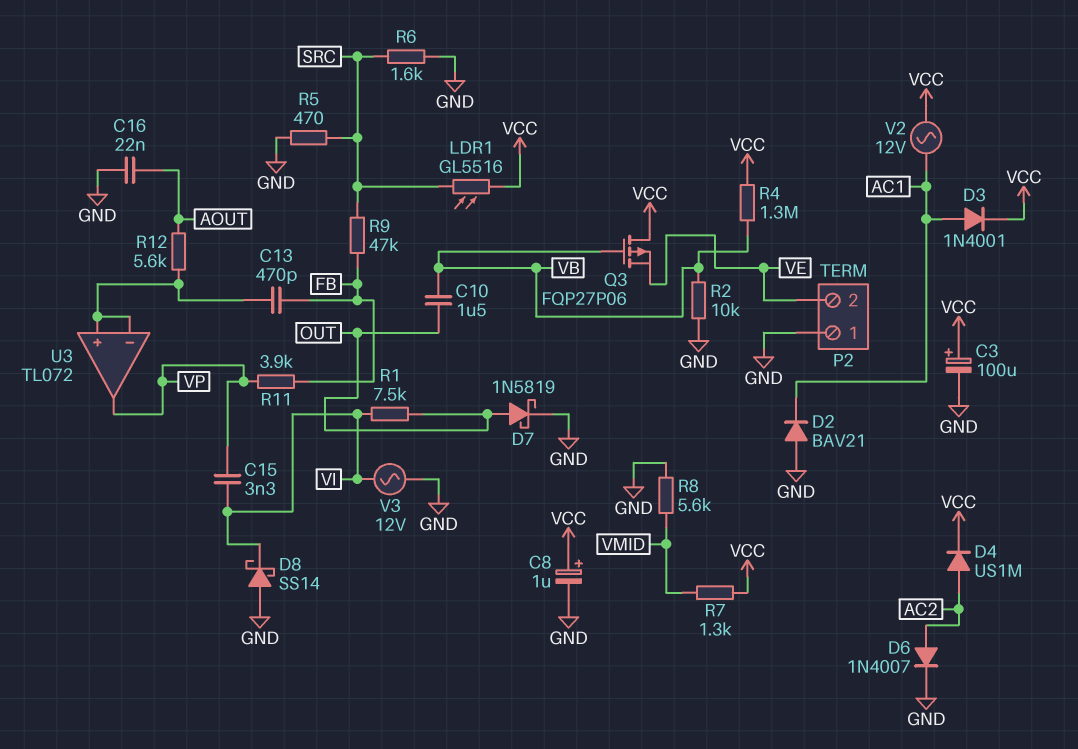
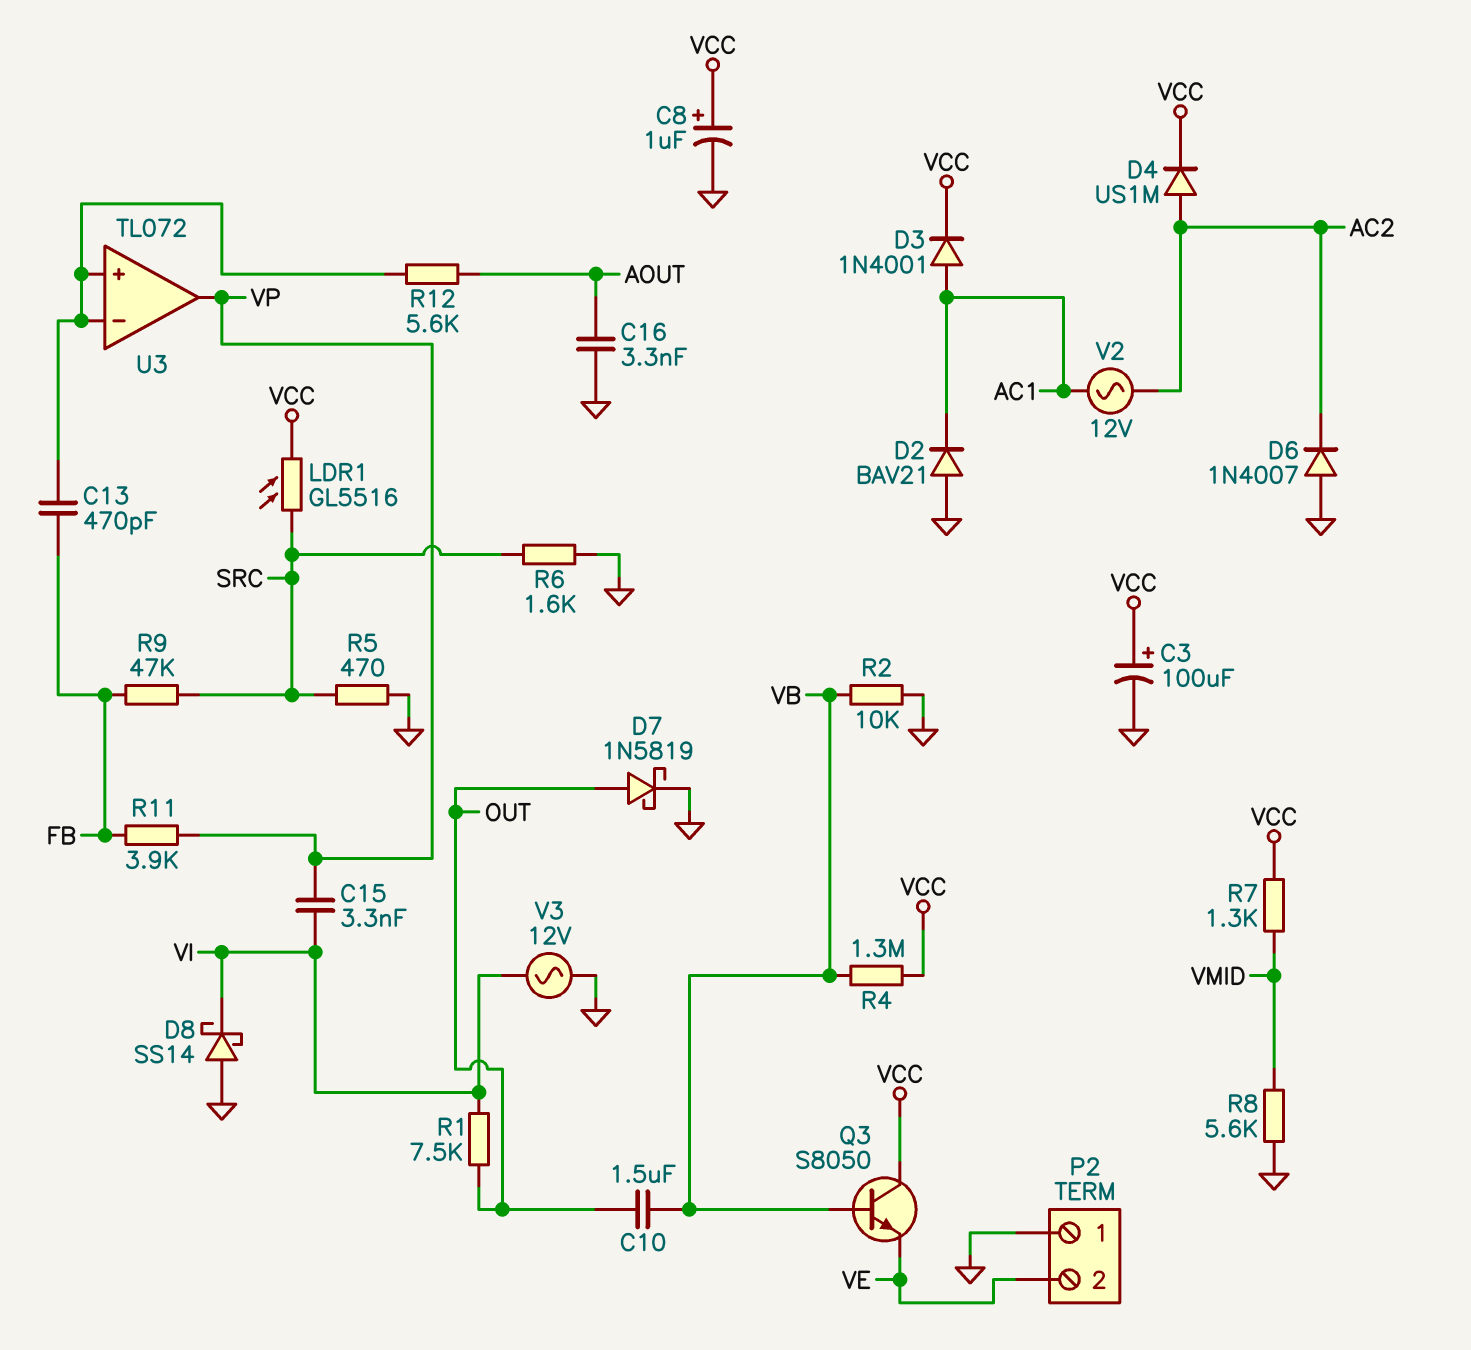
C16: 22nF (AOUT, GND) -> 3.3nF (AOUT, GND)
D6: diode 1N4007 (A AC2, K GND) -> diode 1N4007 (A GND, K AC2)
Q3: PMOS FQP27P06 (G VB, D VCC, S VE) -> NPN S8050 (B VB, C VCC, E VE)
V2: AC 12V (AC1, VCC) -> AC 12V (AC1, AC2)

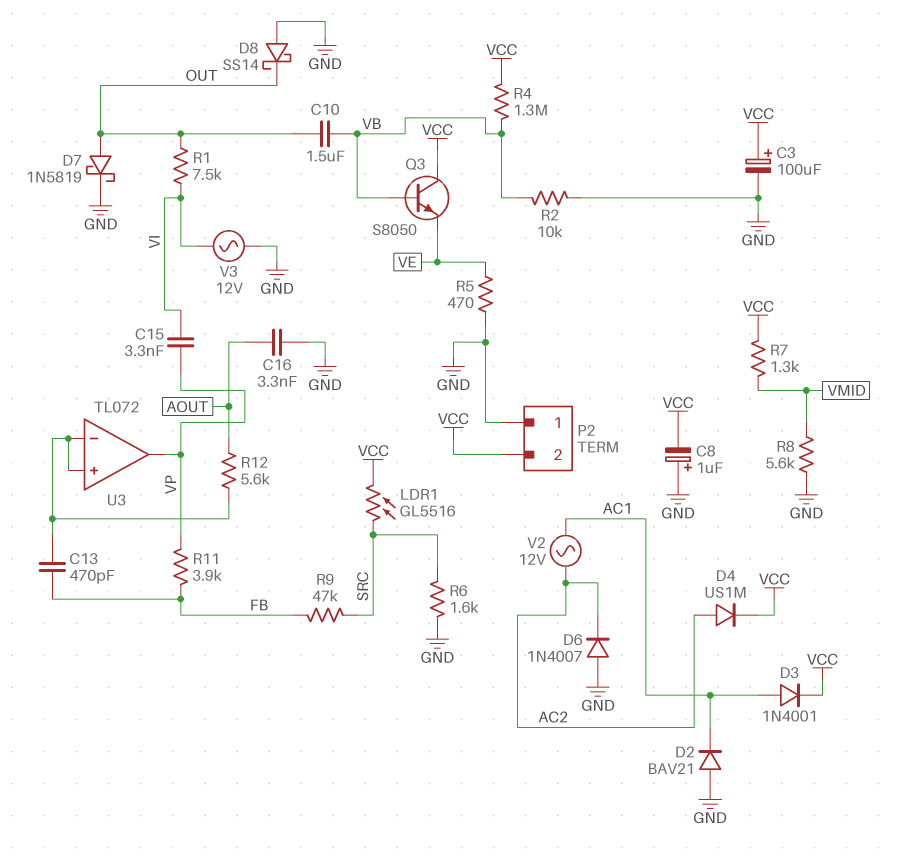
C8: 1uF (plus VCC, minus GND) -> 1uF (plus GND, minus VCC)
D8: schottky SS14 (A GND, K VI) -> schottky SS14 (A GND, K OUT)
P2 pin 2: VE -> VCC
R5: 470 (GND, SRC) -> 470 (GND, VE)

